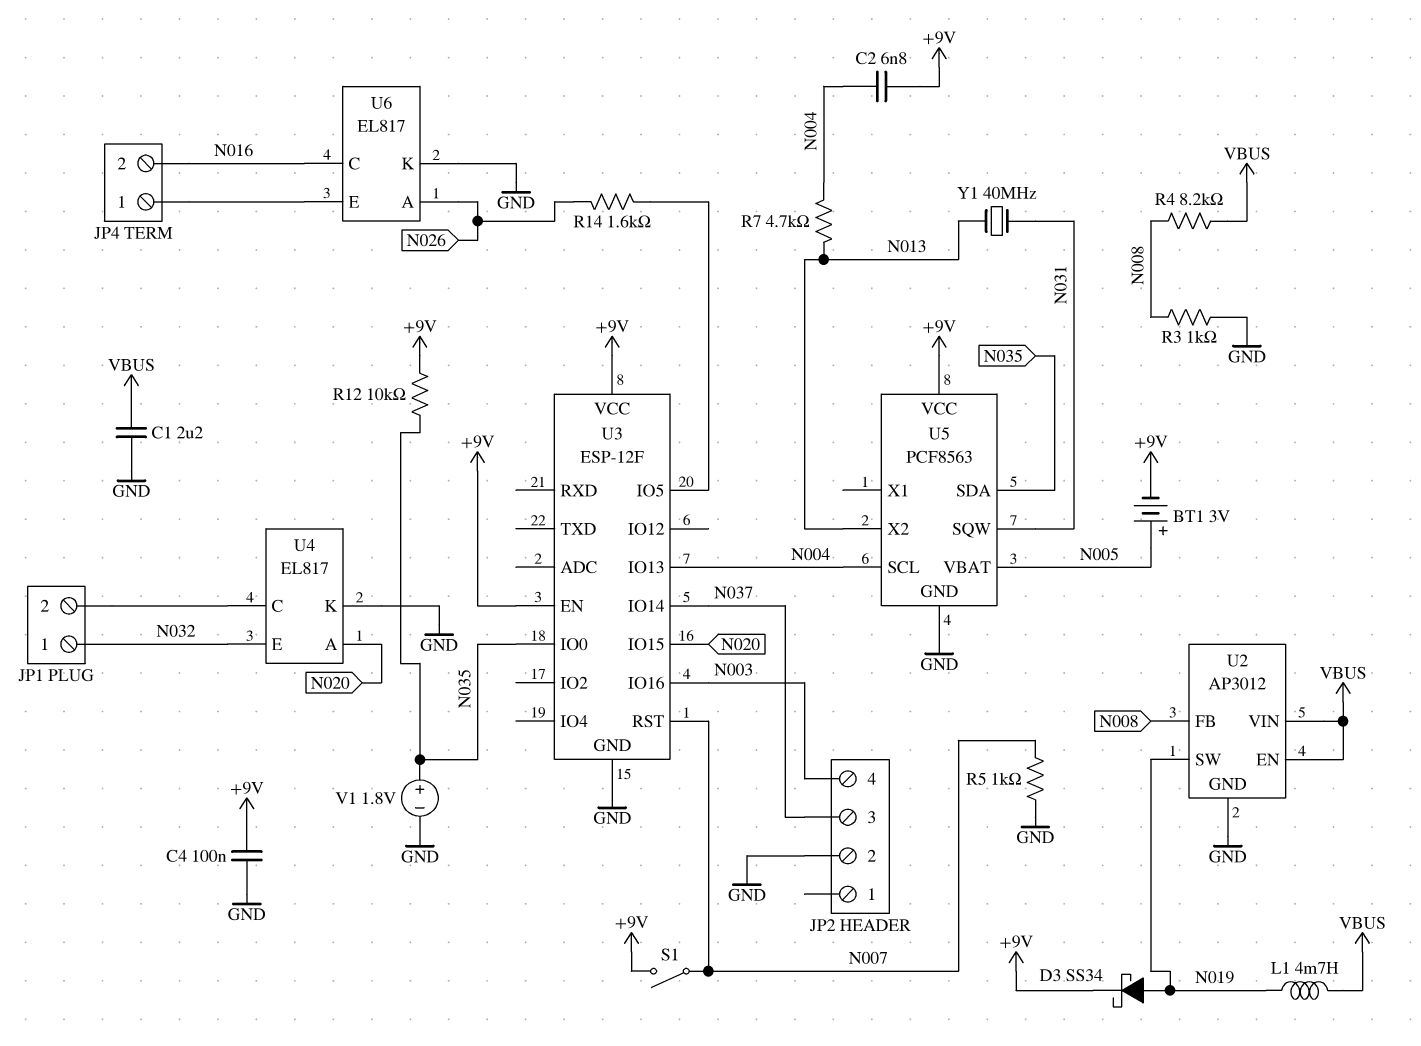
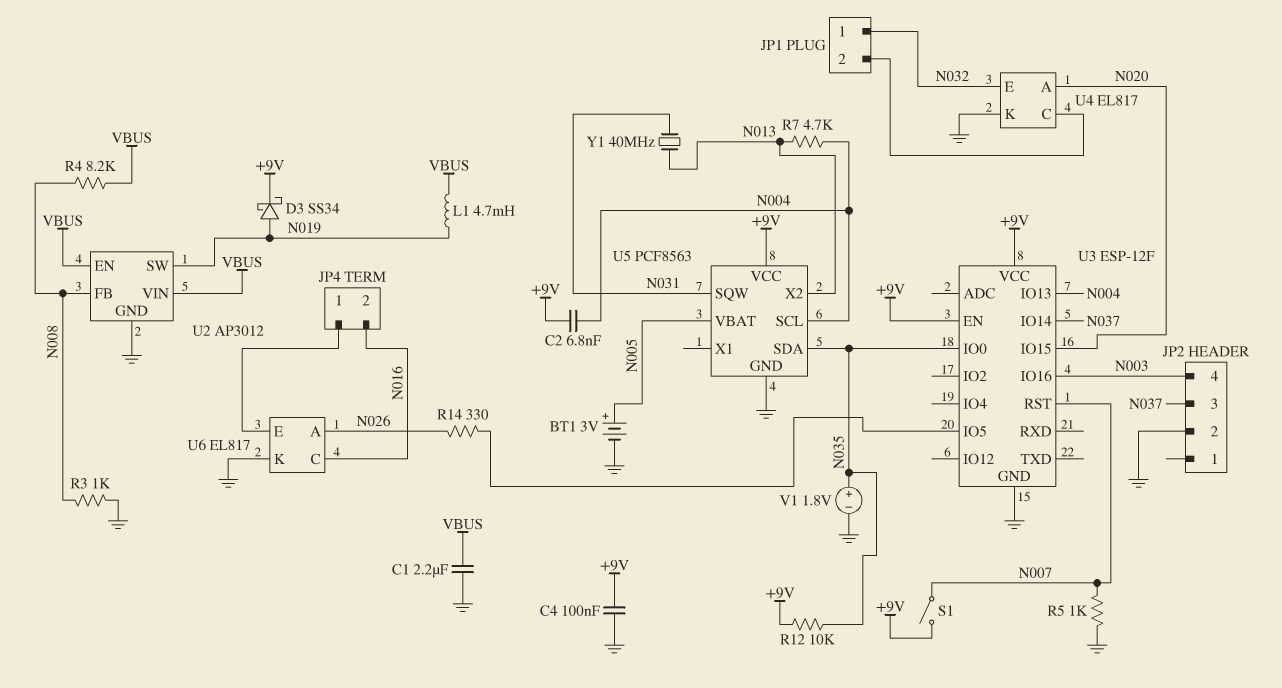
BT1: 3V (plus N005, minus +9V) -> 3V (plus N005, minus GND)
R14: 1.6k (N026, U3/IO5) -> 330 (N026, U3/IO5)

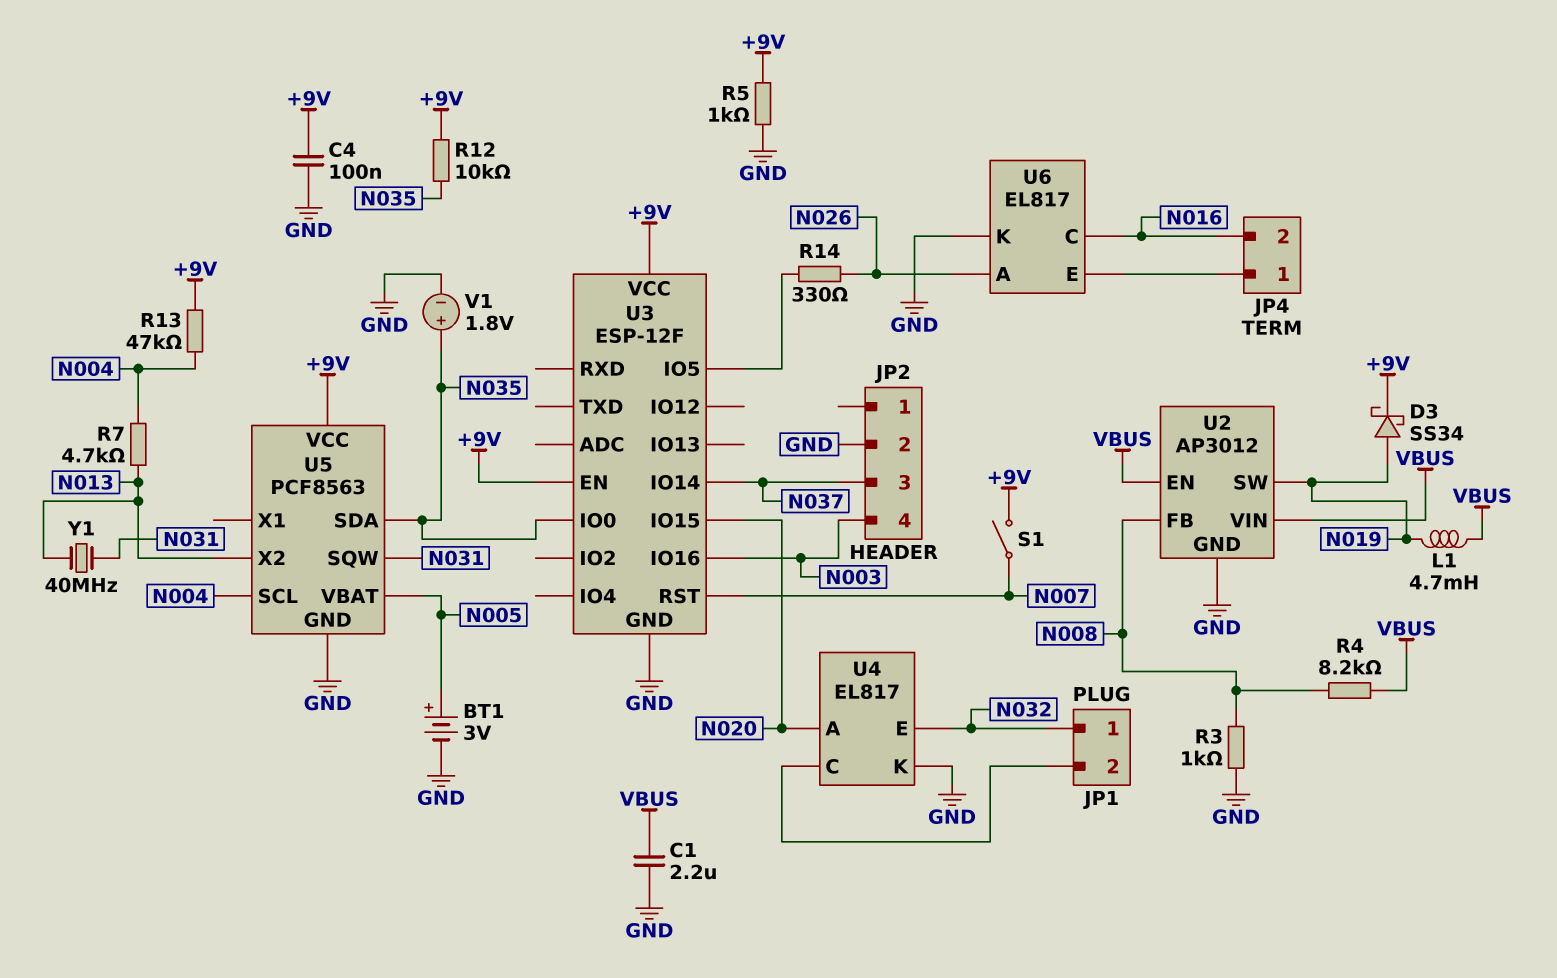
C2: 6.8nF (+9V, N004) -> none
R5: 1k (GND, N007) -> 1k (+9V, GND)
R13: none -> 47k (+9V, N004)
U3 pin IO13: N004 -> none

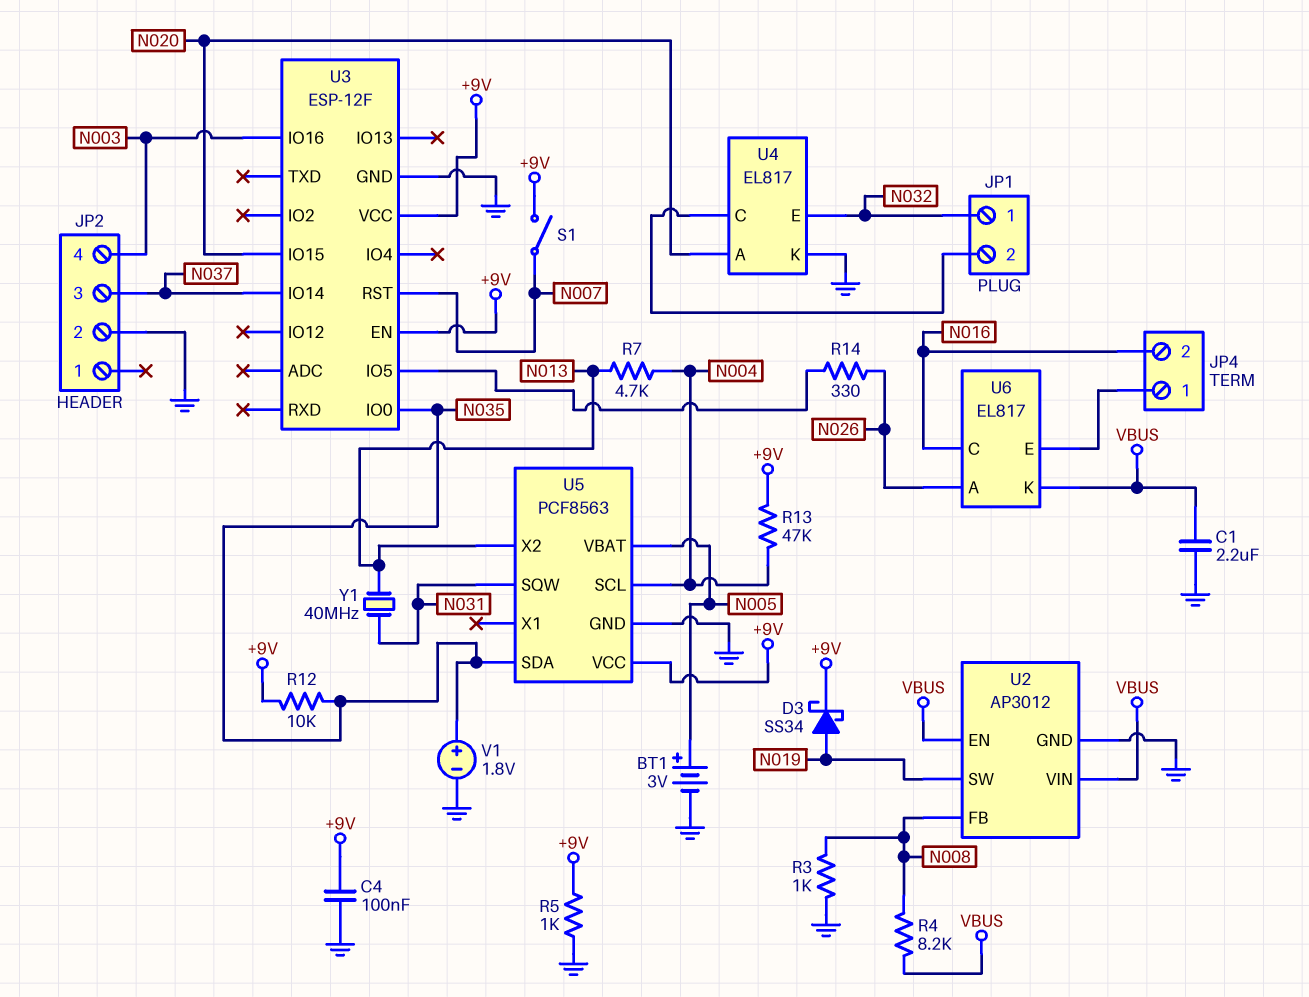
L1: 4.7mH (N019, VBUS) -> none
U6 pin K: GND -> VBUS

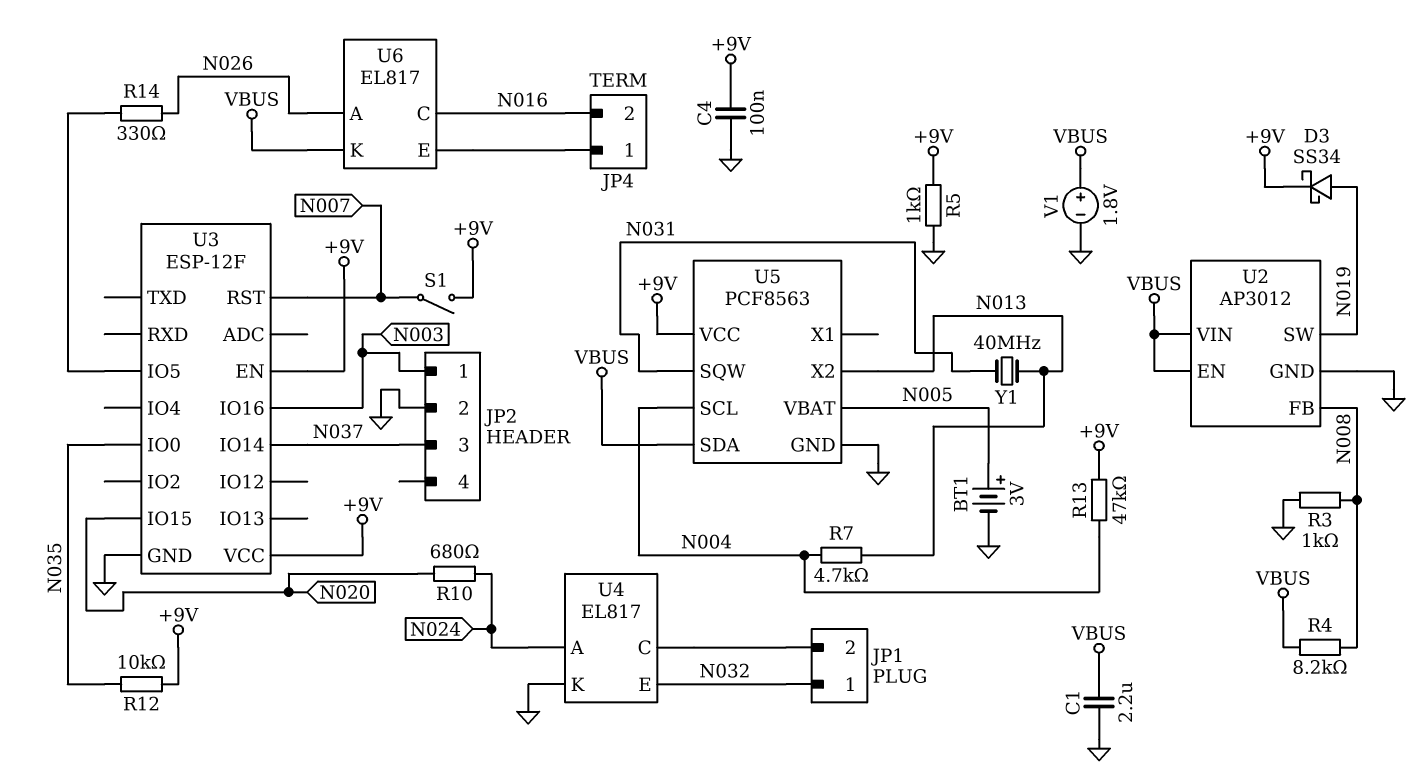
JP2 pin 1: none -> N003
JP2 pin 4: N003 -> none
R10: none -> 680 (N020, N024)
U4 pin A: N020 -> N024
U5 pin SDA: N035 -> VBUS
V1: 1.8V (plus N035, minus GND) -> 1.8V (plus VBUS, minus GND)

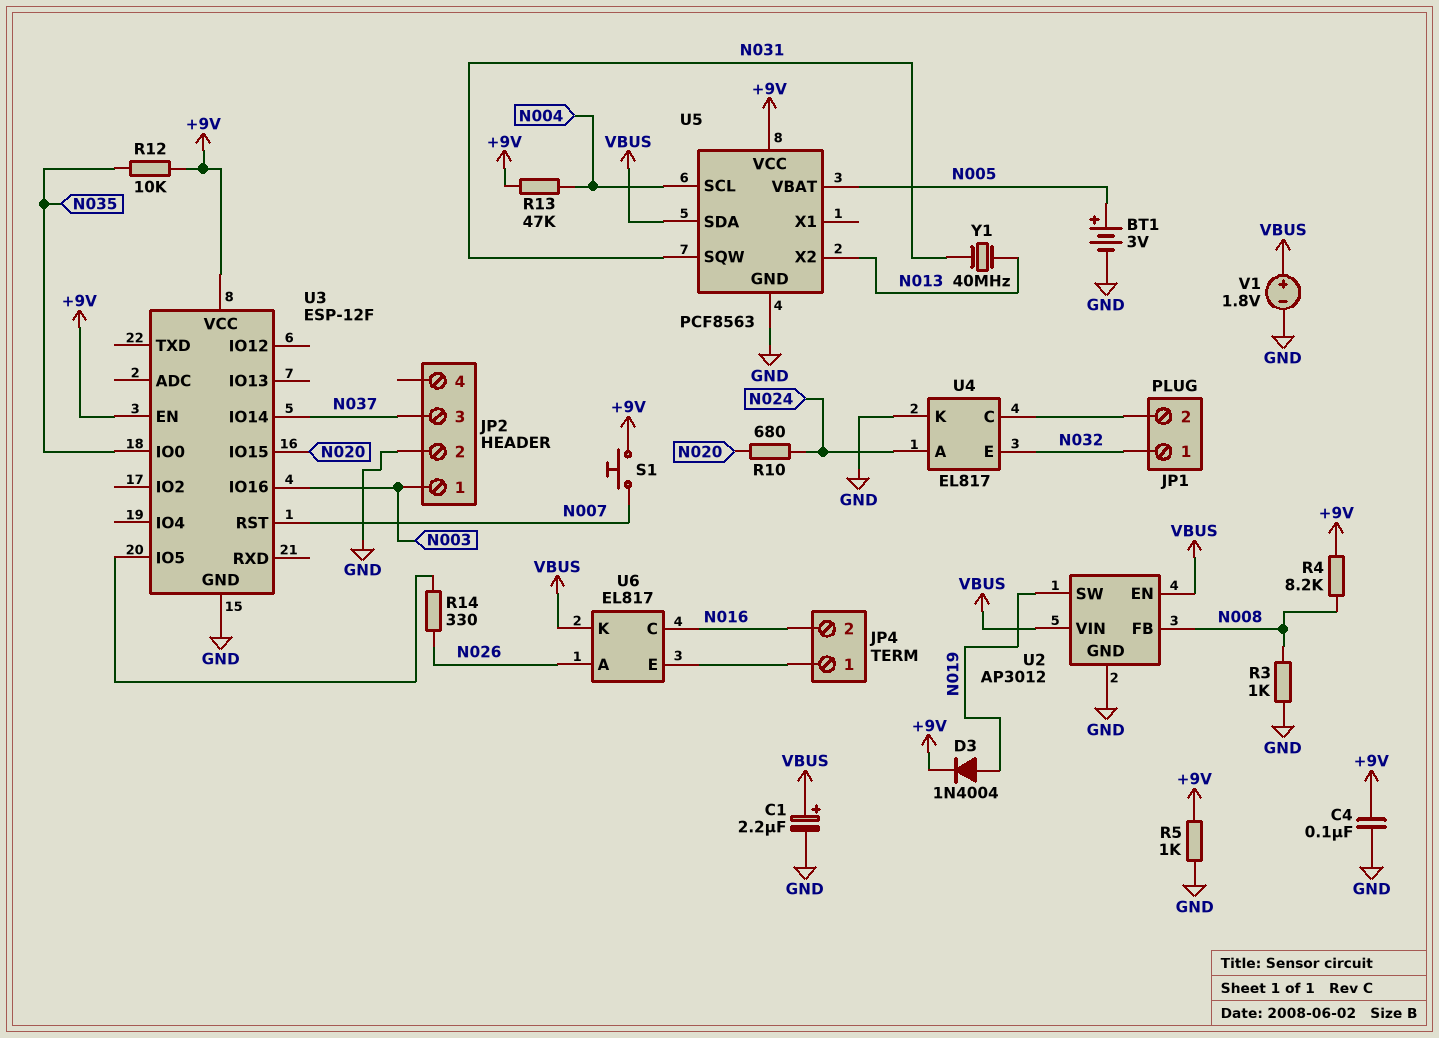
C1: 2.2uF (GND, VBUS) -> 2.2uF (plus VBUS, minus GND)
D3: schottky SS34 (A N019, K +9V) -> diode 1N4004 (A N019, K +9V)
R4: 8.2k (N008, VBUS) -> 8.2k (+9V, N008)
R7: 4.7k (N004, N013) -> none
S1: switch (+9V, N007) -> button (+9V, N007)

